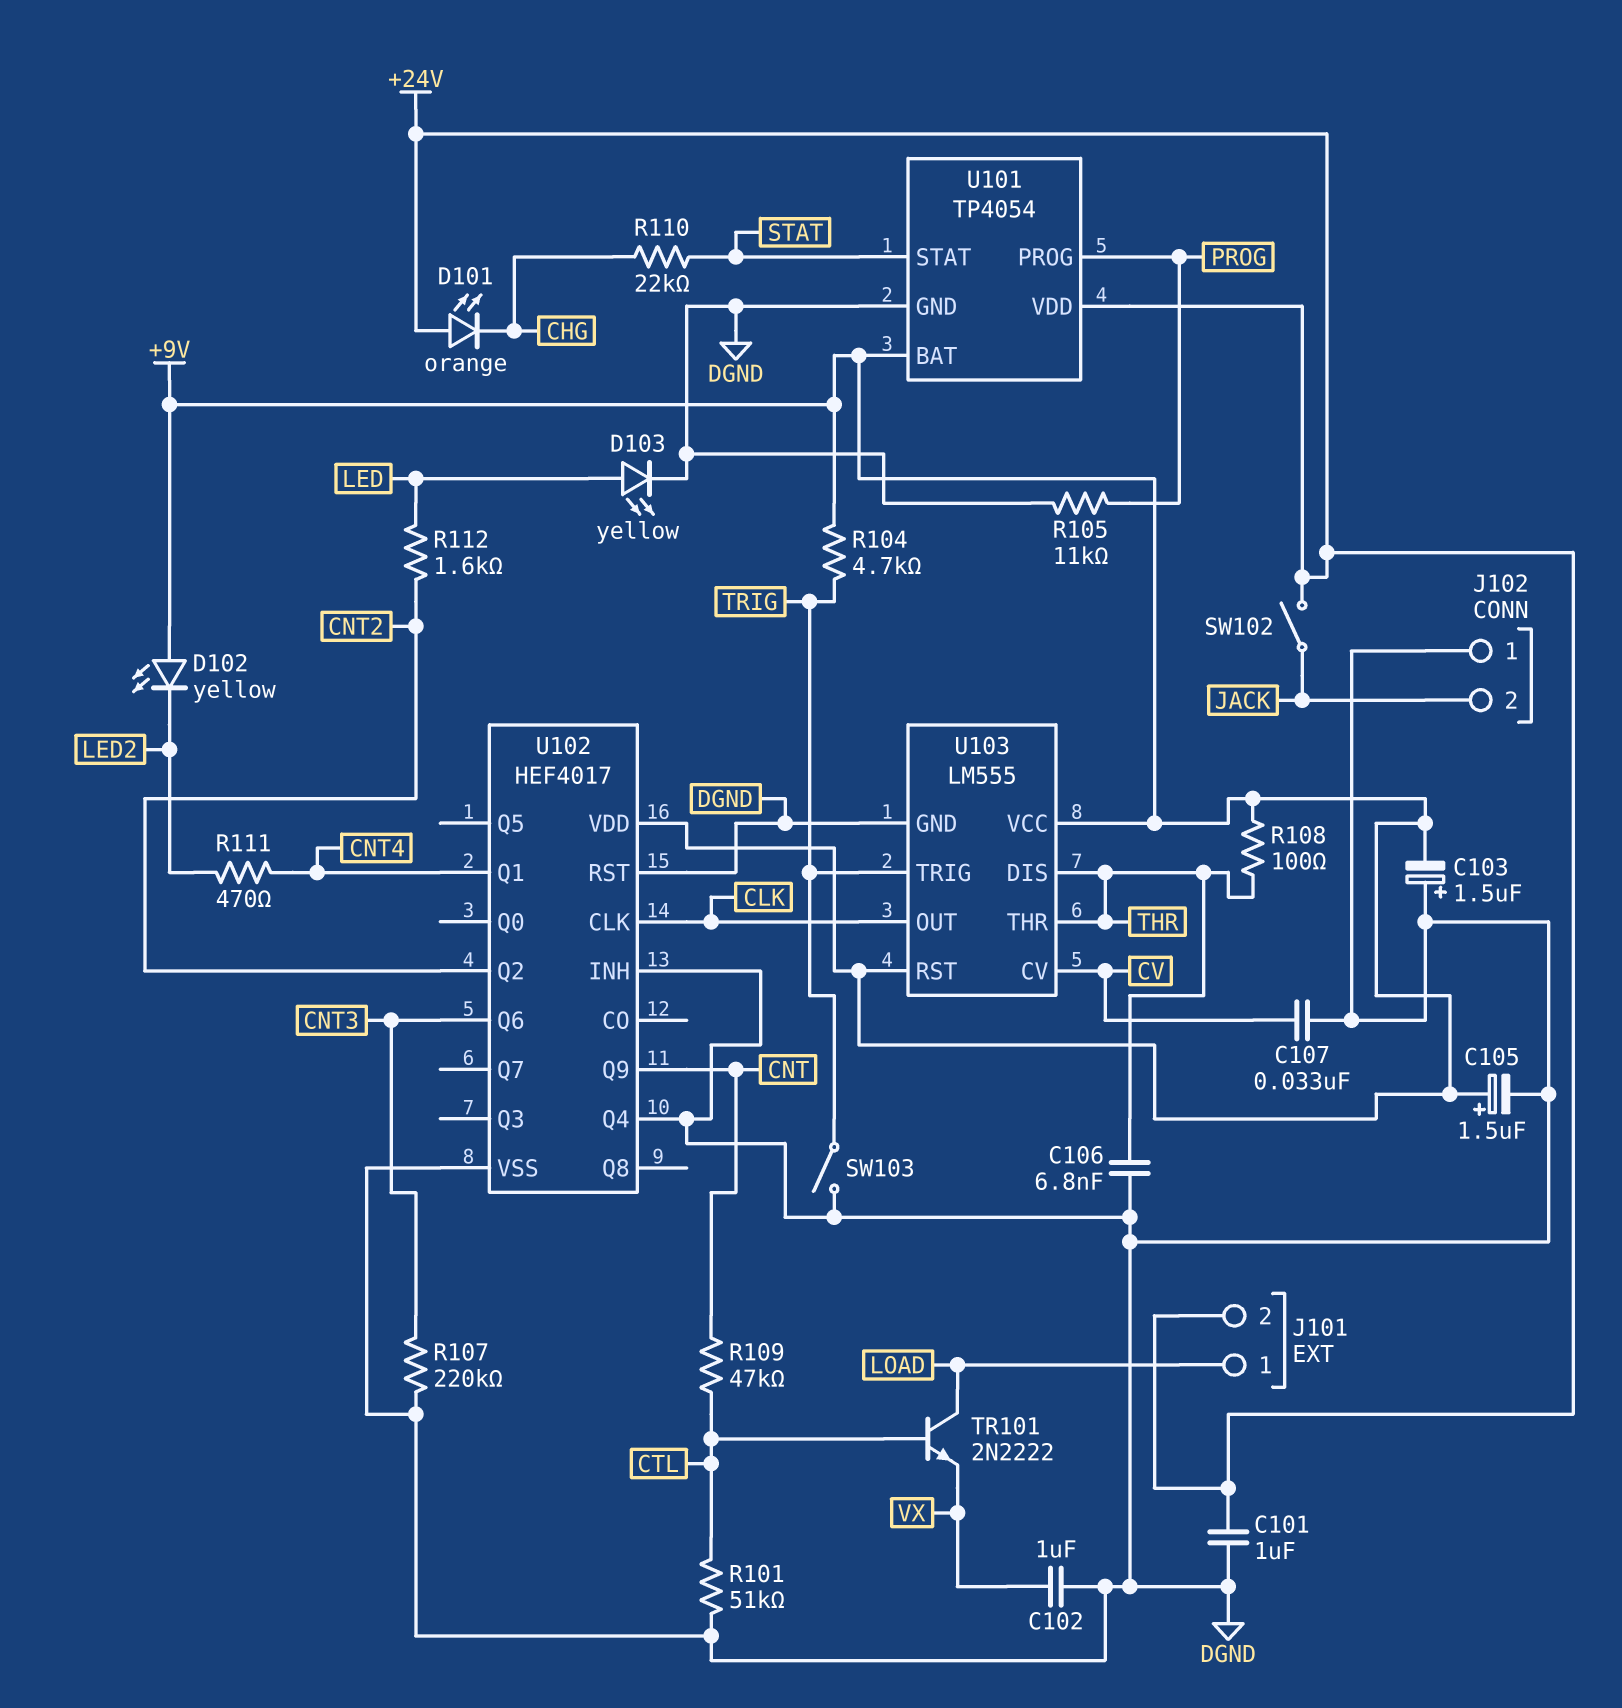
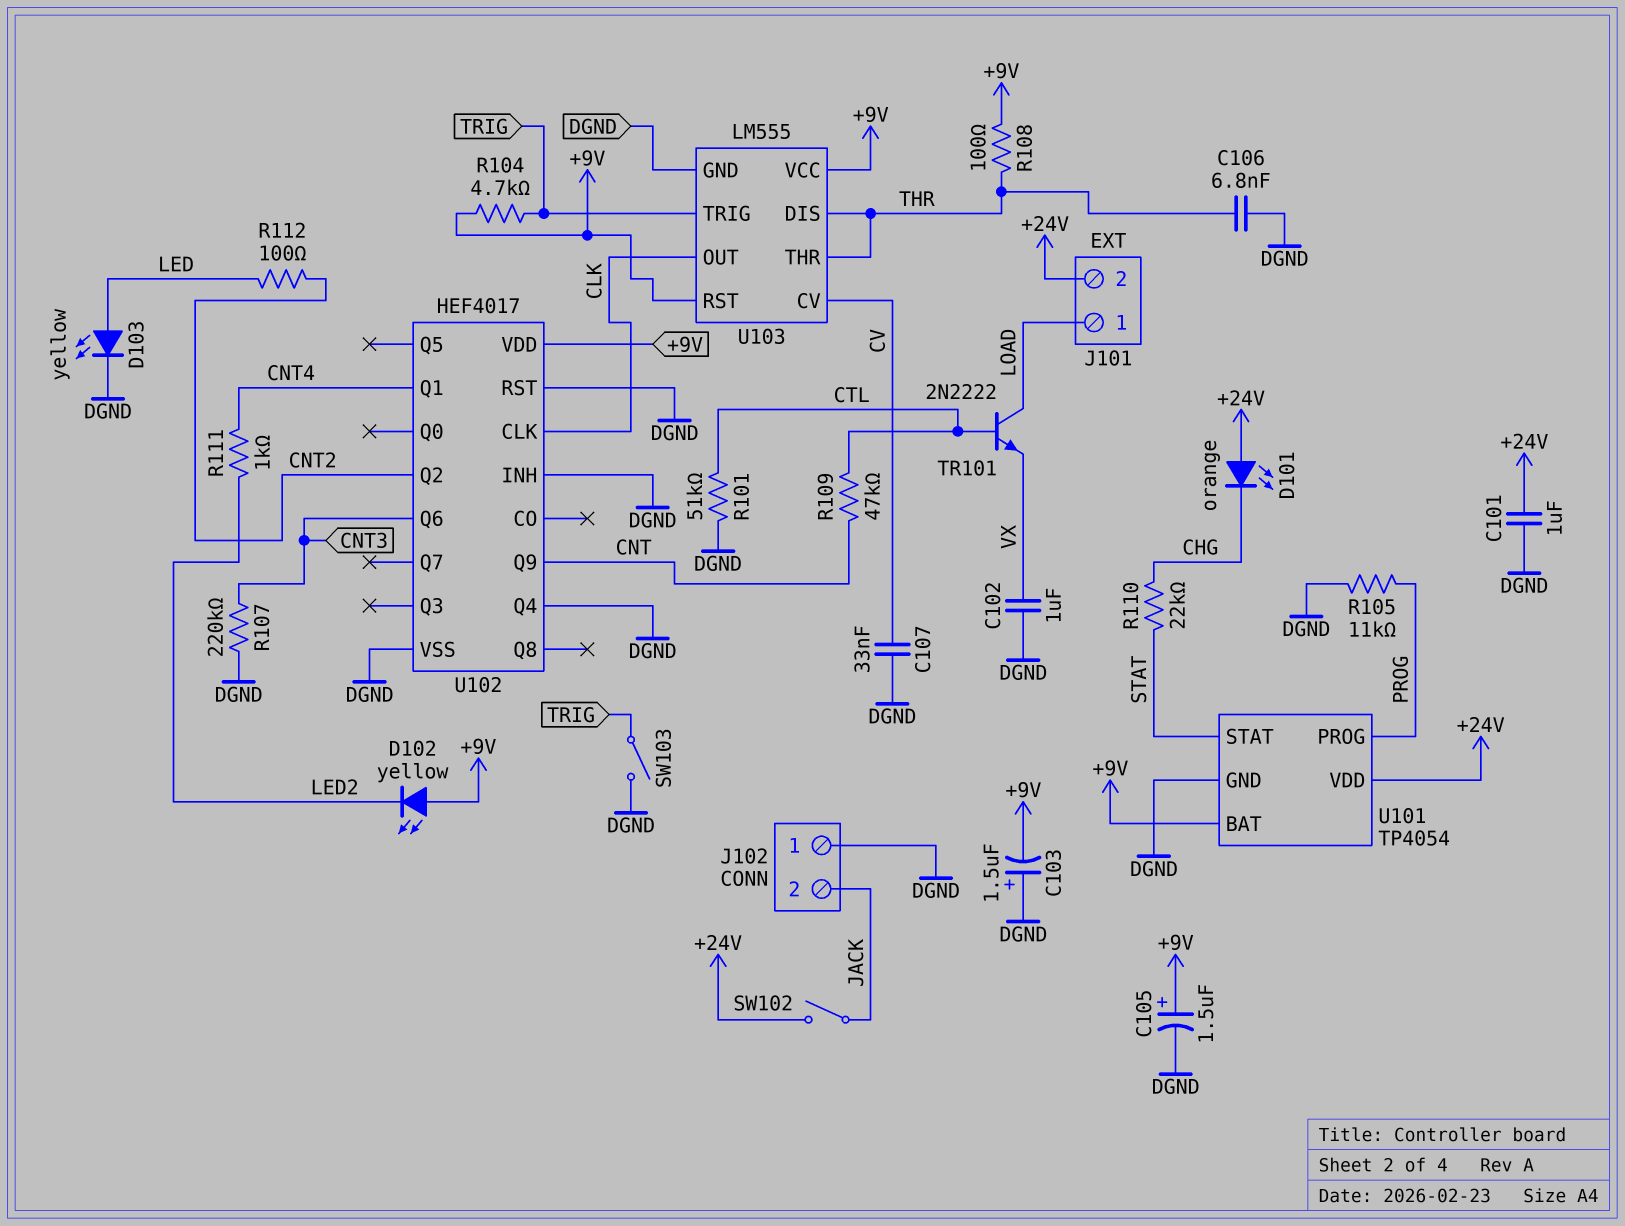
R111: 470 (CNT4, LED2) -> 1k (CNT4, LED2)
R112: 1.6k (CNT2, LED) -> 100 (CNT2, LED)

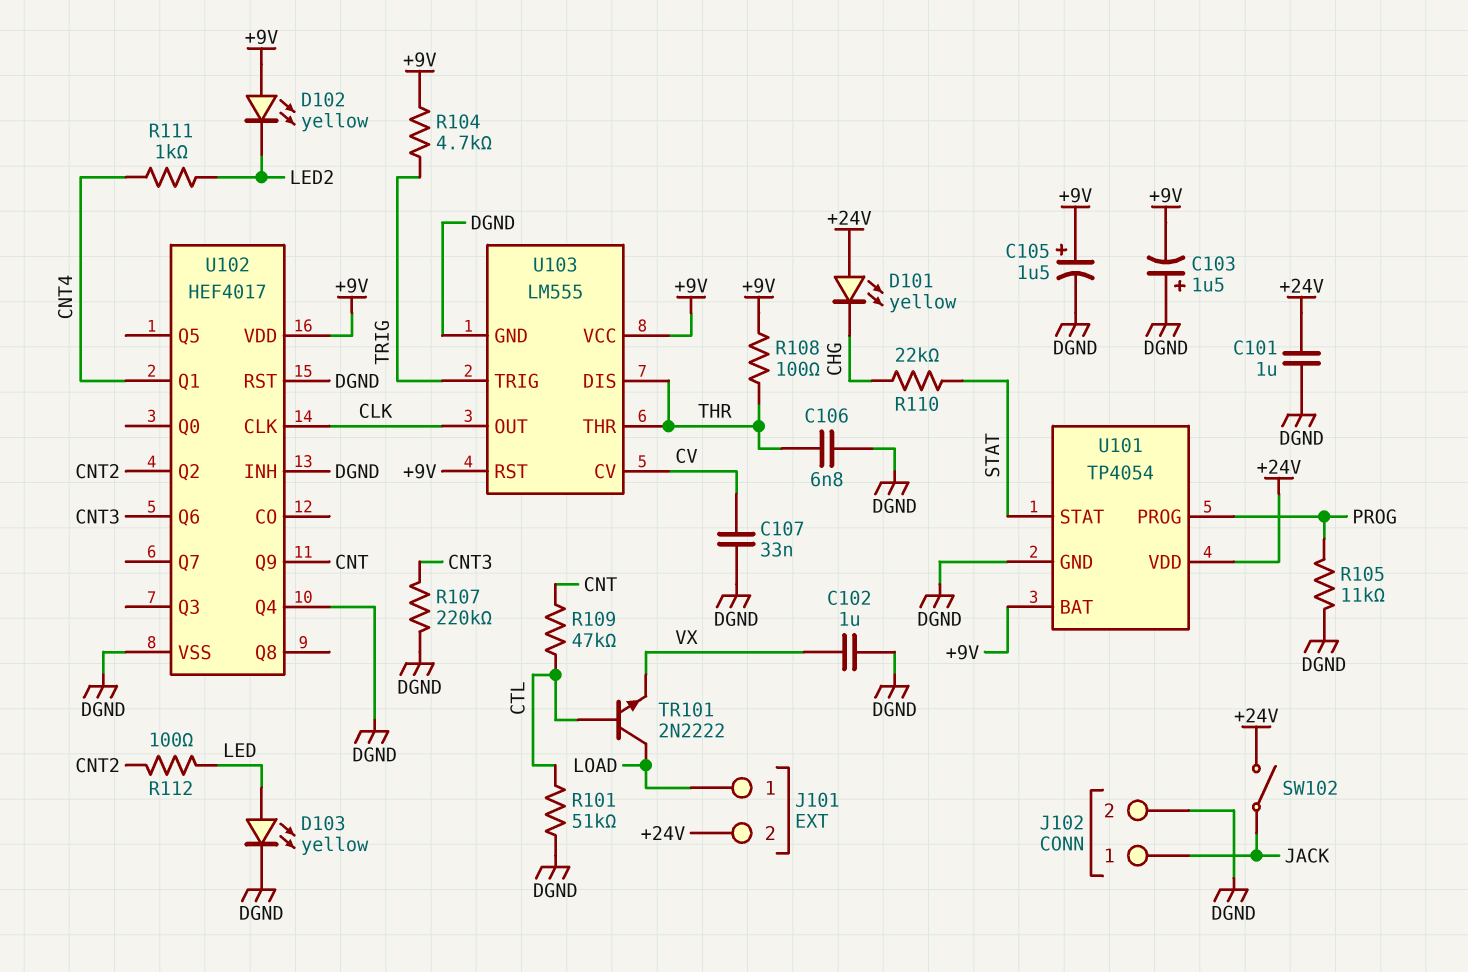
D101: LED orange (A +24V, K CHG) -> LED yellow (A +24V, K CHG)
J102 pin 1: DGND -> JACK
J102 pin 2: JACK -> DGND
SW103: switch (DGND, TRIG) -> none

